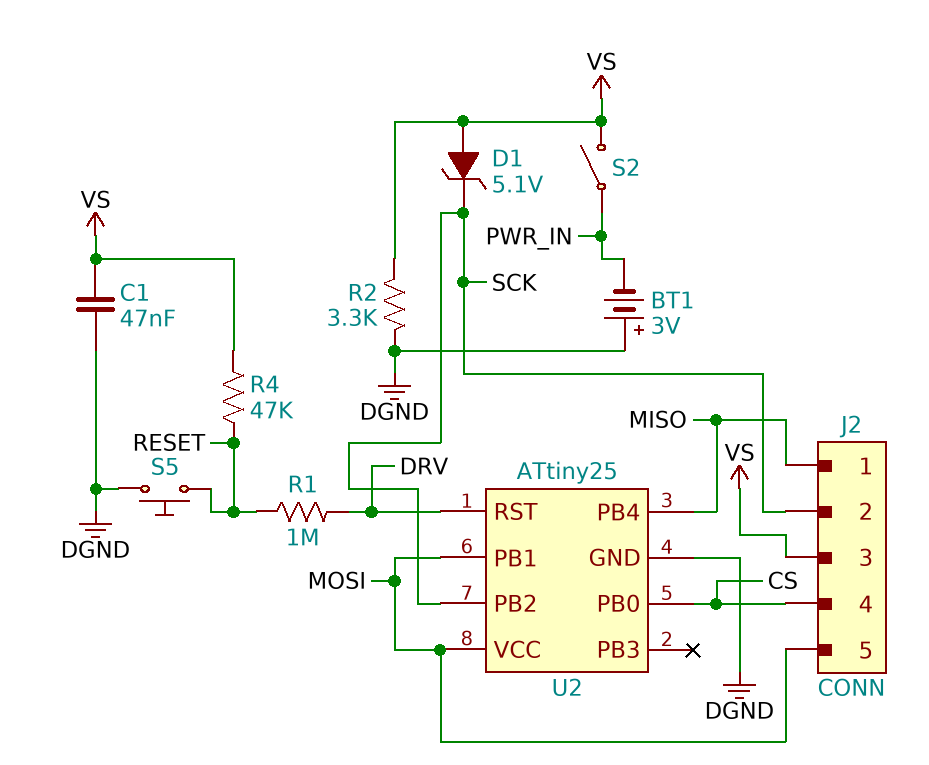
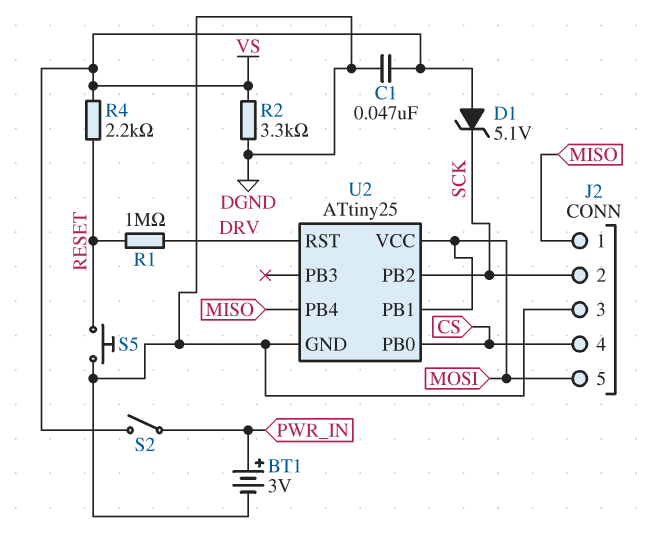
BT1: 3V (plus DGND, minus PWR_IN) -> 3V (plus PWR_IN, minus DGND)
J2 pin 3: VS -> DGND
R4: 47k (RESET, VS) -> 2.2k (RESET, VS)

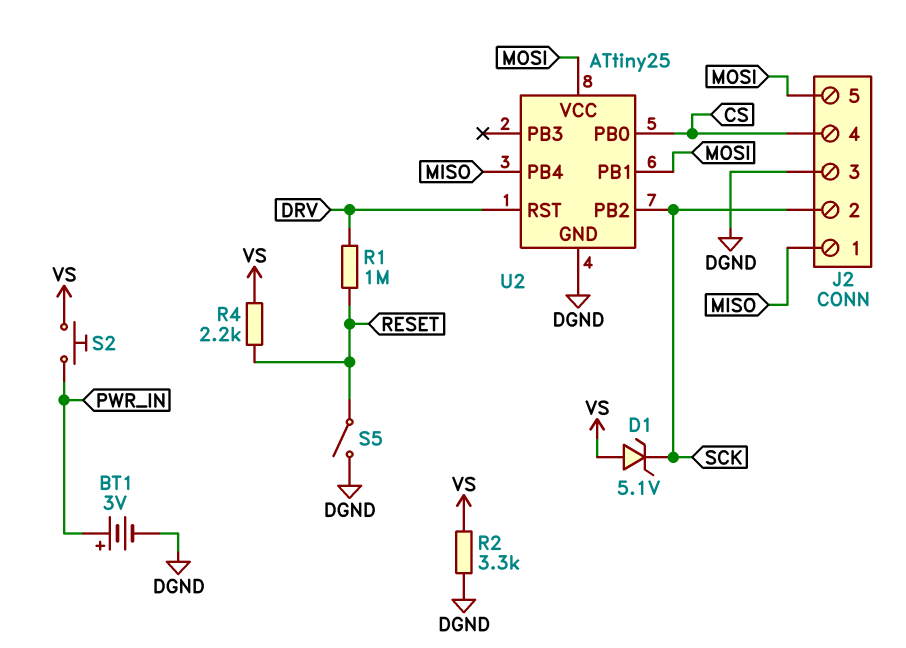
C1: 47nF (DGND, VS) -> none
S2: switch (PWR_IN, VS) -> button (PWR_IN, VS)
S5: button (DGND, RESET) -> switch (DGND, RESET)

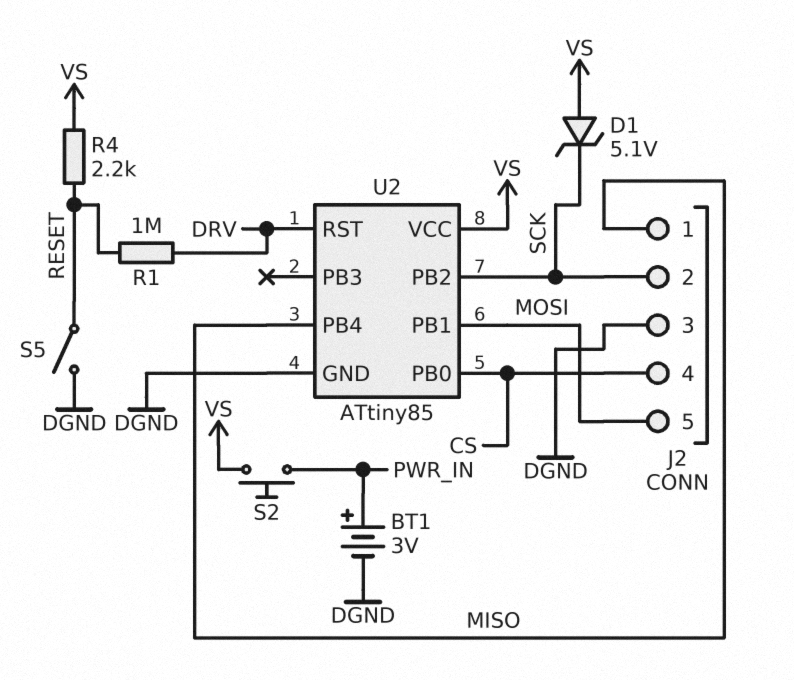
R2: 3.3k (DGND, VS) -> none
U2: ATtiny25 -> ATtiny85
U2 pin VCC: MOSI -> VS

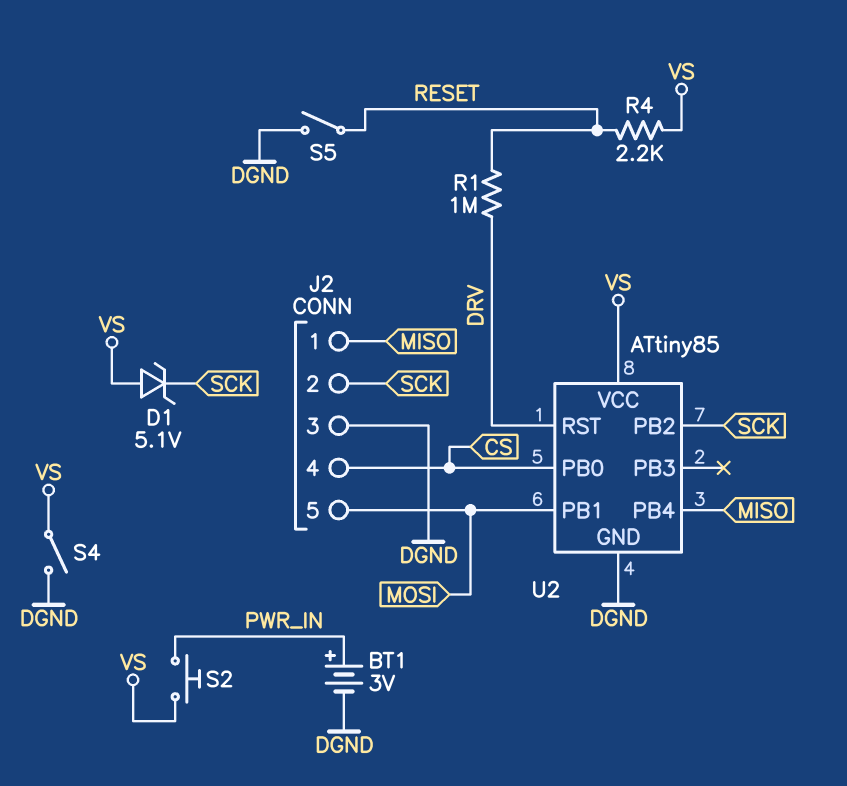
S4: none -> switch (DGND, VS)

